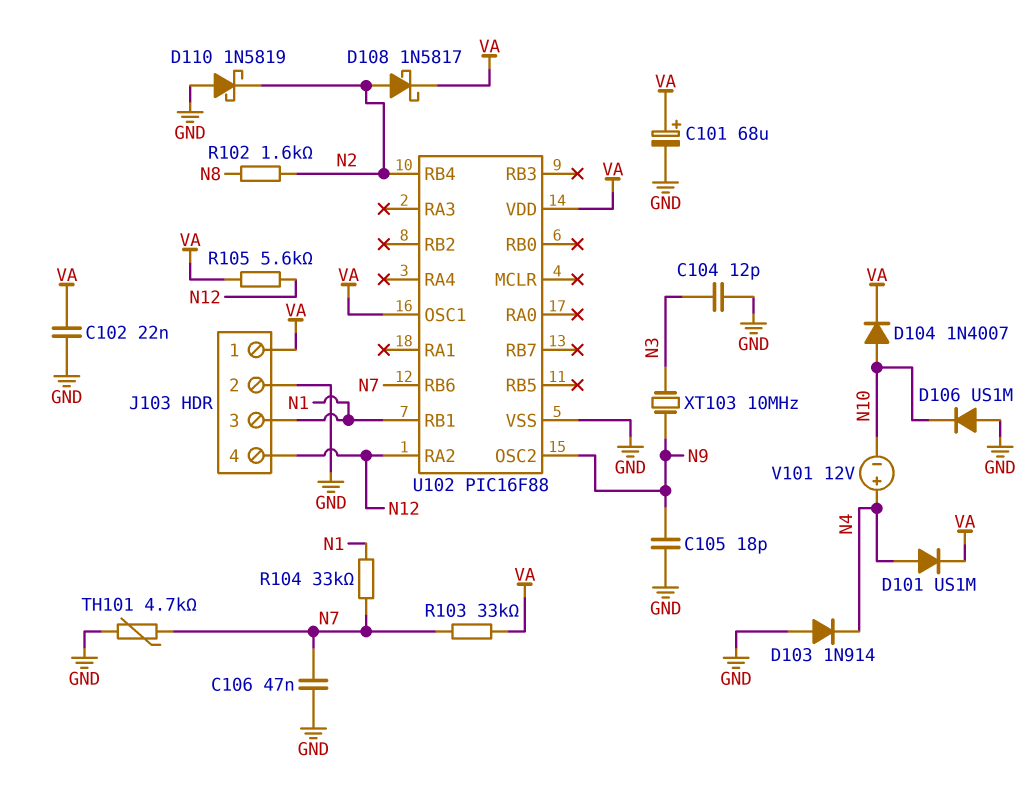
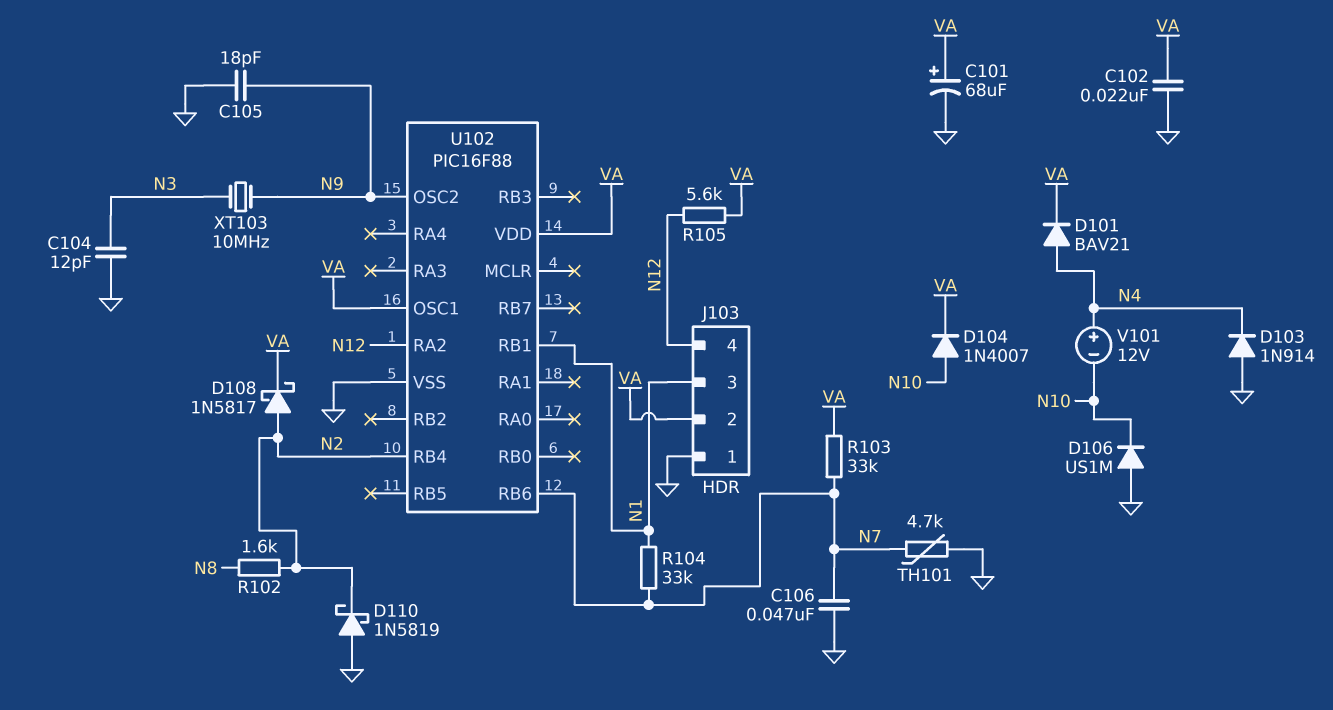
D101: diode US1M (A N4, K VA) -> diode BAV21 (A N4, K VA)
J103 pin 1: VA -> GND
J103 pin 2: GND -> VA

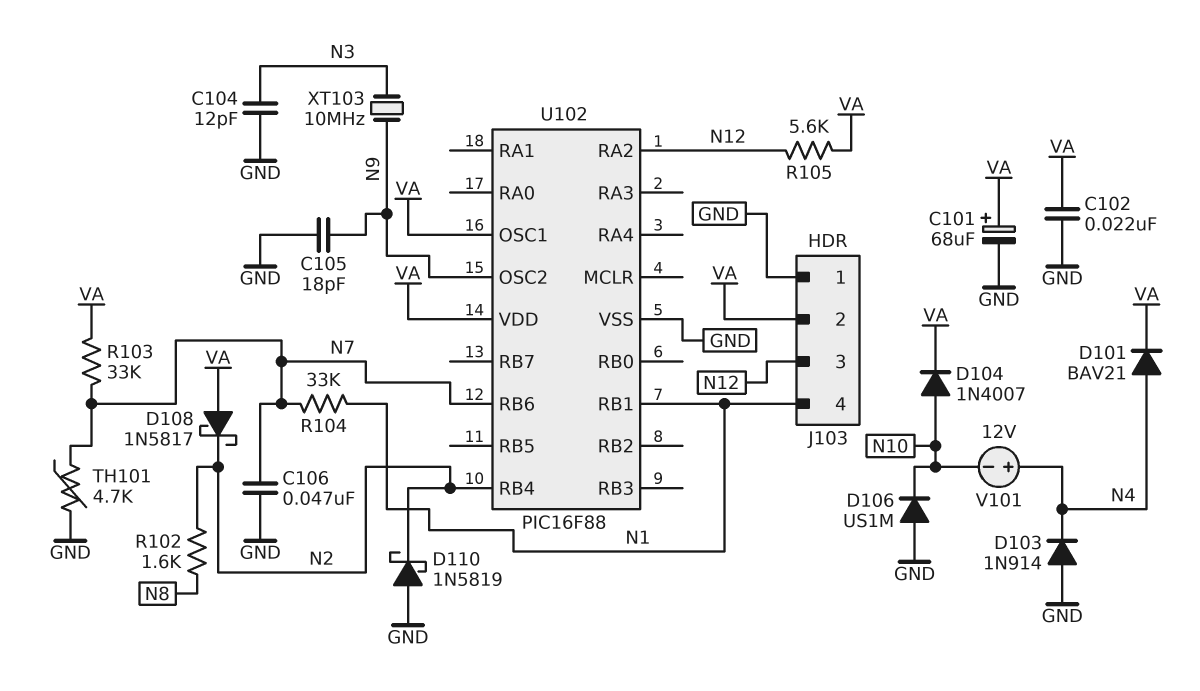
D108: schottky 1N5817 (A N2, K VA) -> schottky 1N5817 (A VA, K N2)
J103 pin 3: N1 -> N12
J103 pin 4: N12 -> N1

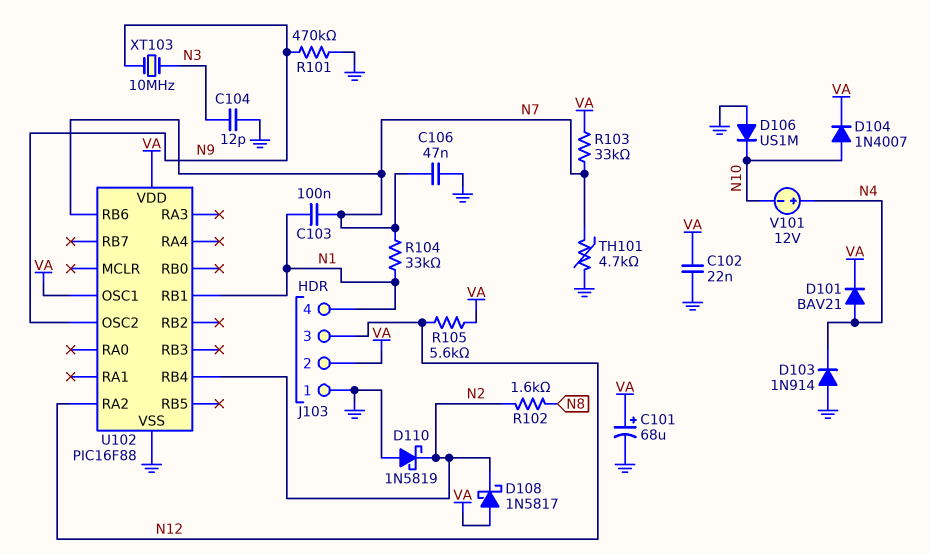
C103: none -> 100nF (N1, N7)
C105: 18pF (GND, N9) -> none
R101: none -> 470k (GND, N9)

